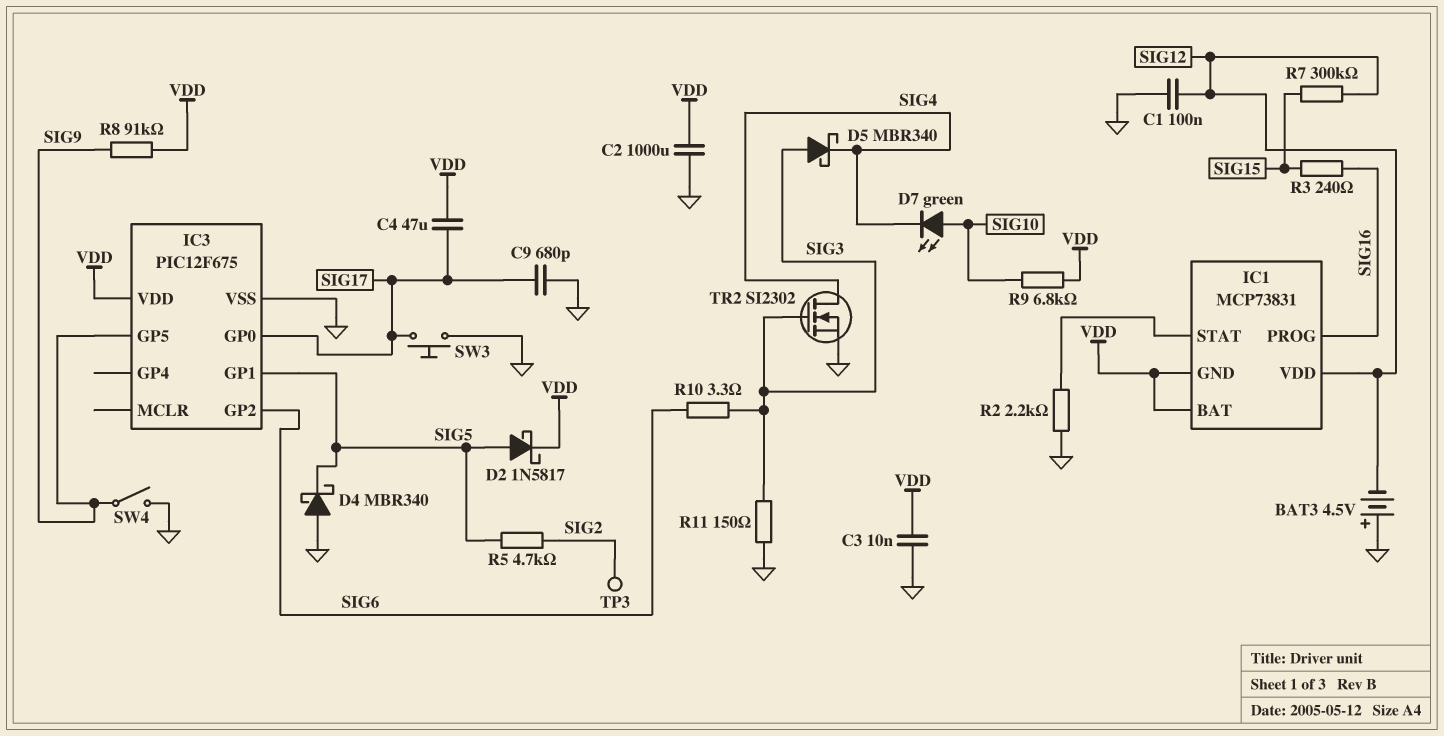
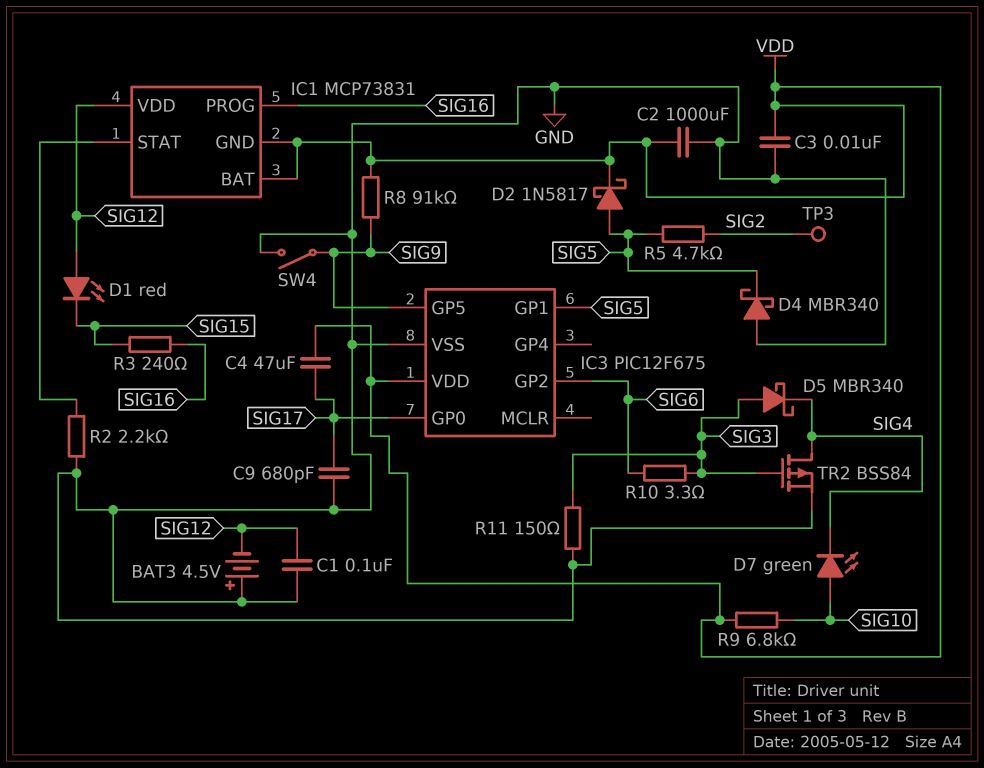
D1: none -> LED red (A SIG12, K SIG15)
R7: 300k (SIG12, SIG15) -> none
SW3: button (GND, SIG17) -> none
TR2: NMOS SI2302 (G SIG3, D SIG4, S GND) -> PMOS BSS84 (G SIG3, D SIG4, S GND)

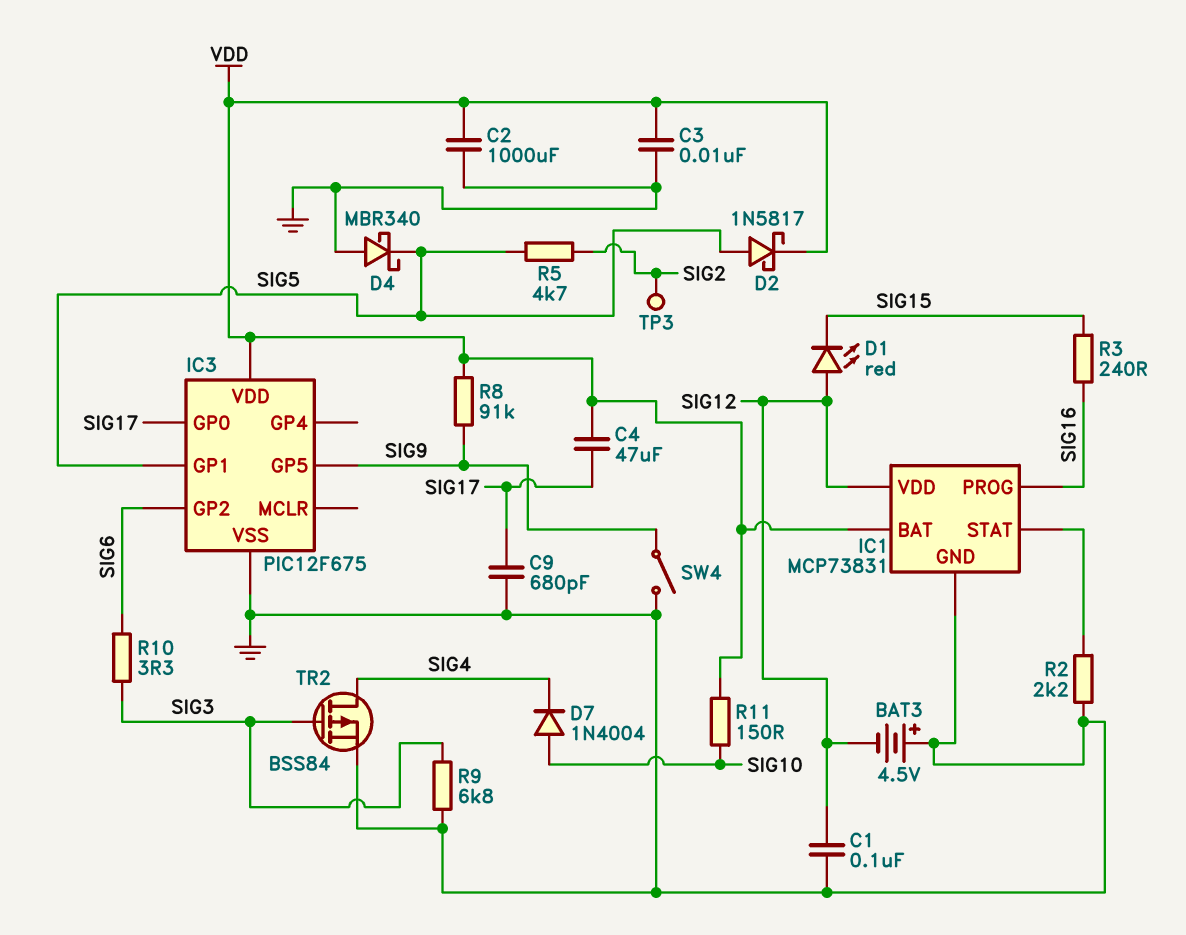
D5: schottky MBR340 (A SIG3, K SIG4) -> none
D7: LED green (A SIG10, K SIG4) -> diode 1N4004 (A SIG10, K SIG4)
IC1 pin GND: VDD -> GND
R9: 6.8k (SIG10, VDD) -> 6.8k (GND, SIG3)
R11: 150 (GND, SIG3) -> 150 (SIG10, VDD)

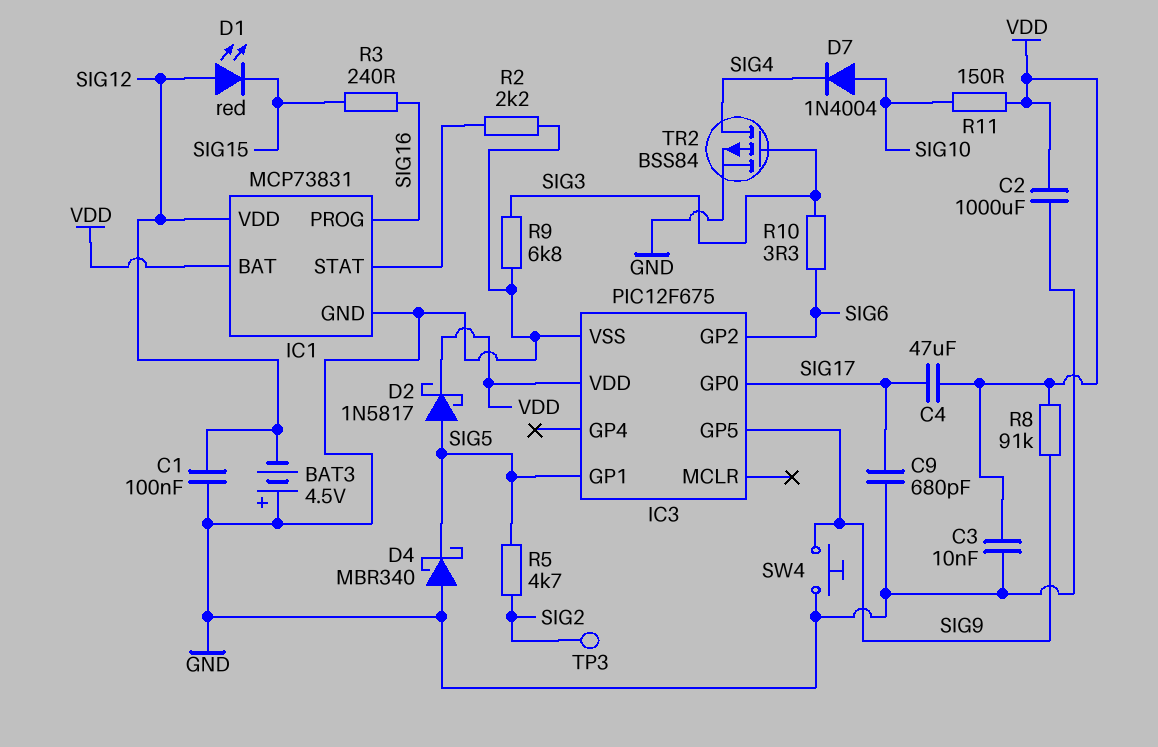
SW4: switch (GND, SIG9) -> button (GND, SIG9)

